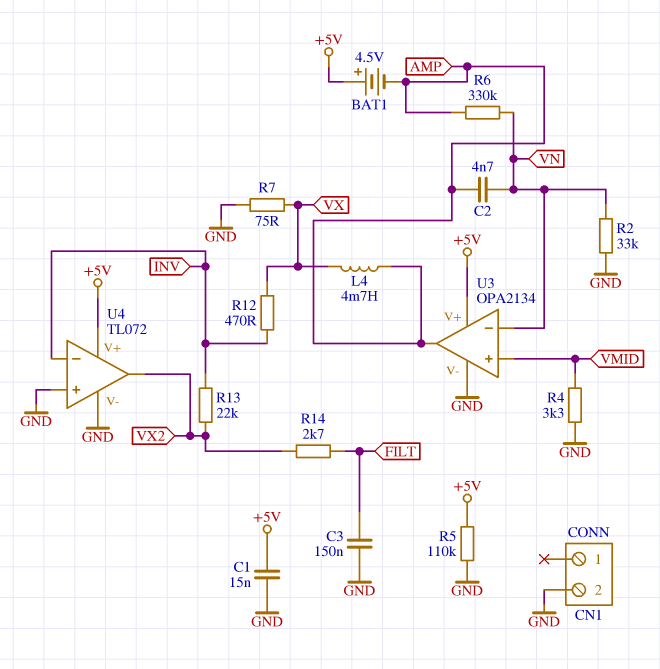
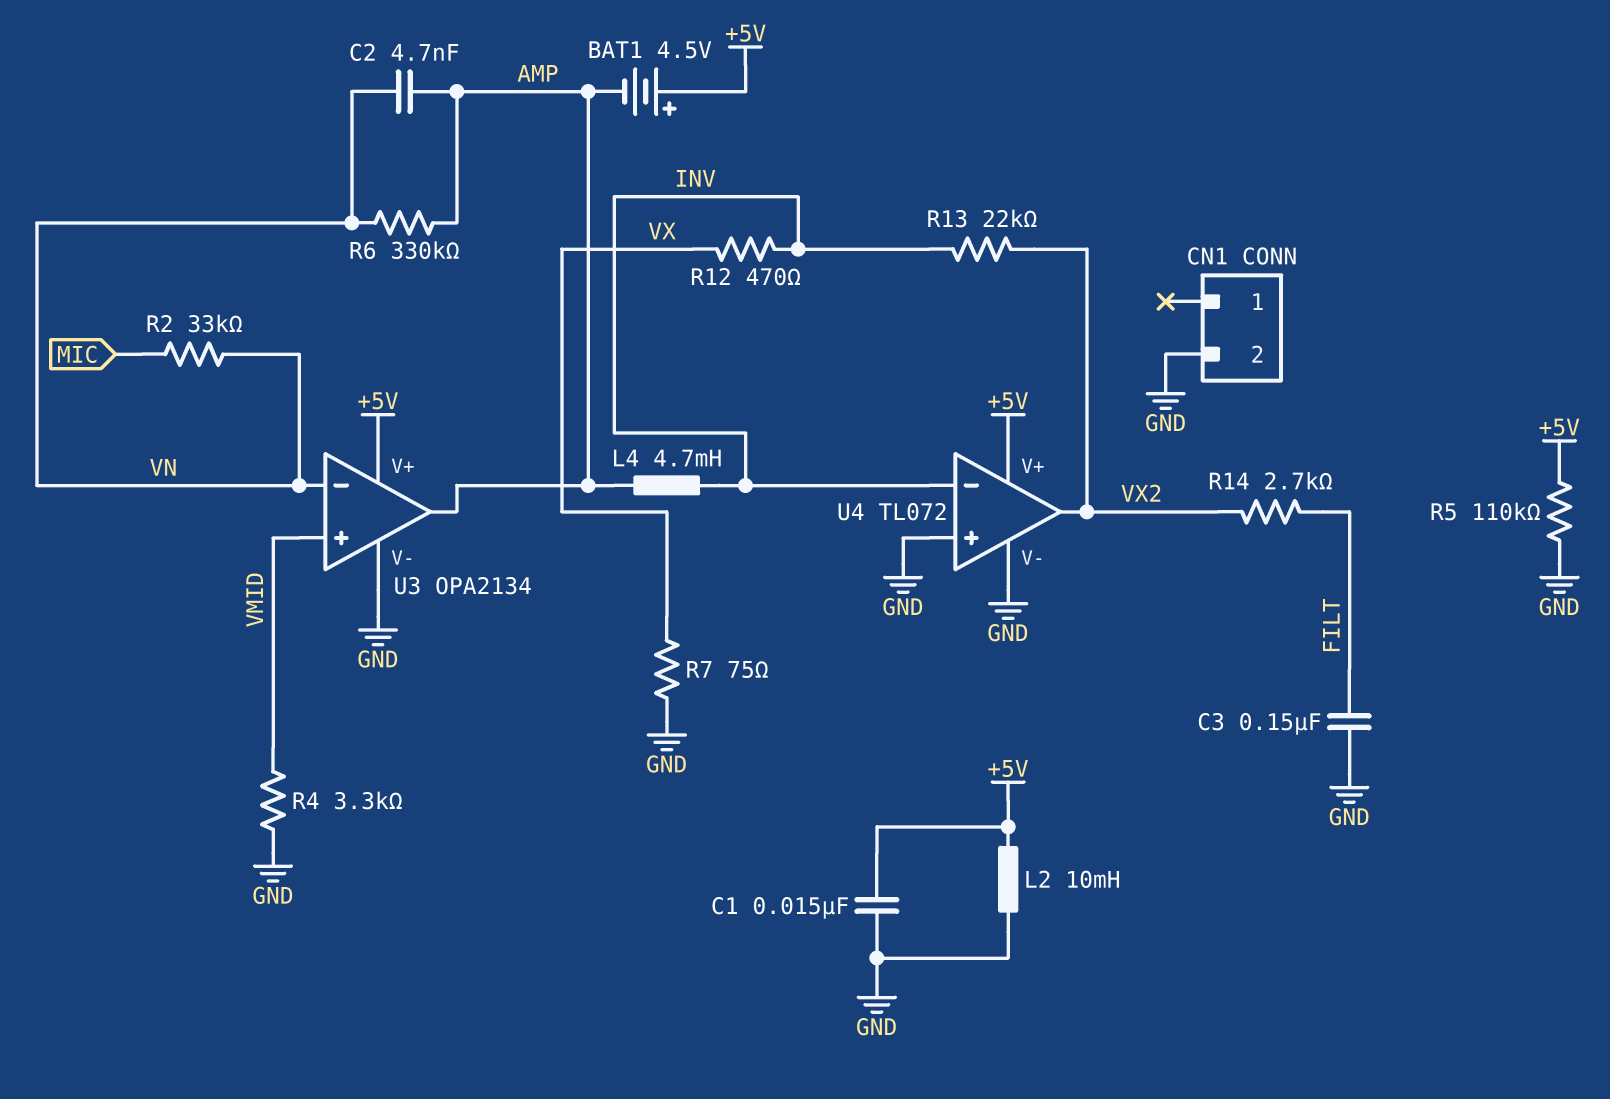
L2: none -> 10mH (+5V, GND)
L4: 4.7mH (AMP, VX) -> 4.7mH (AMP, INV)
R2: 33k (GND, VN) -> 33k (MIC, VN)

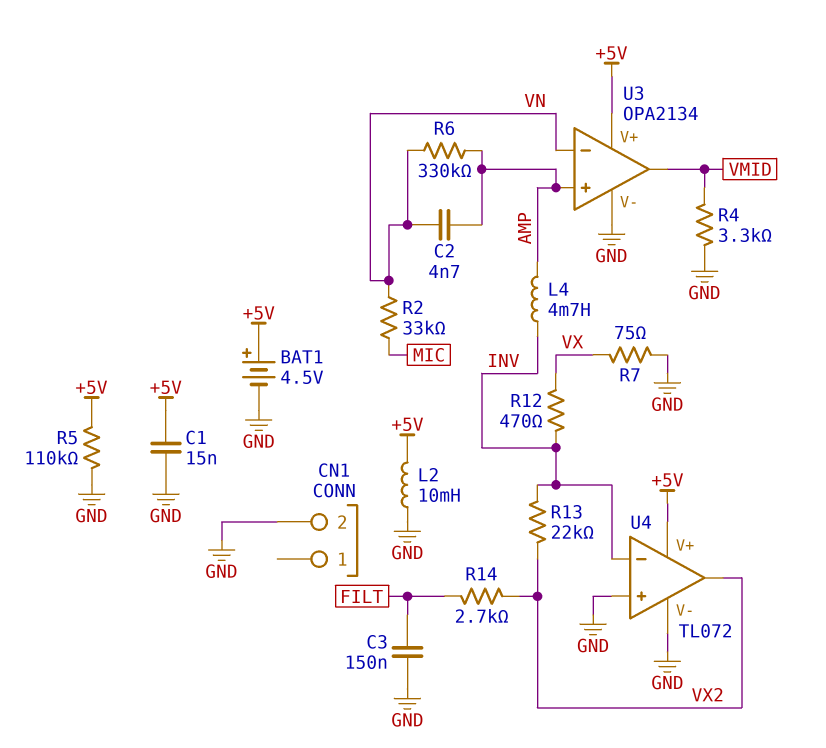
BAT1: 4.5V (plus +5V, minus AMP) -> 4.5V (plus +5V, minus GND)
U3 pin in+: VMID -> AMP
U3 pin out: AMP -> VMID

